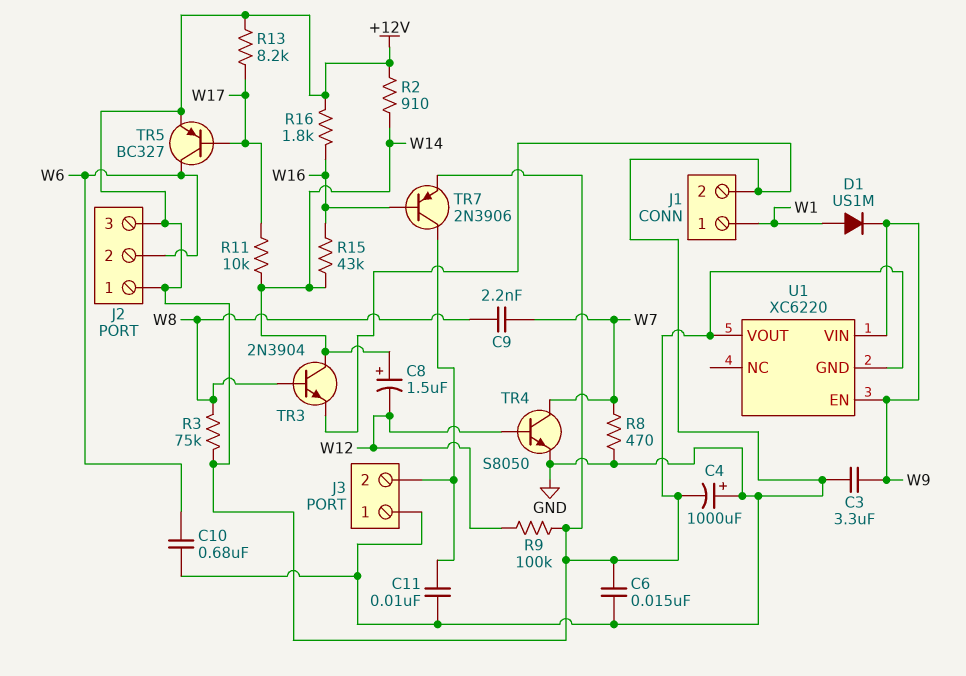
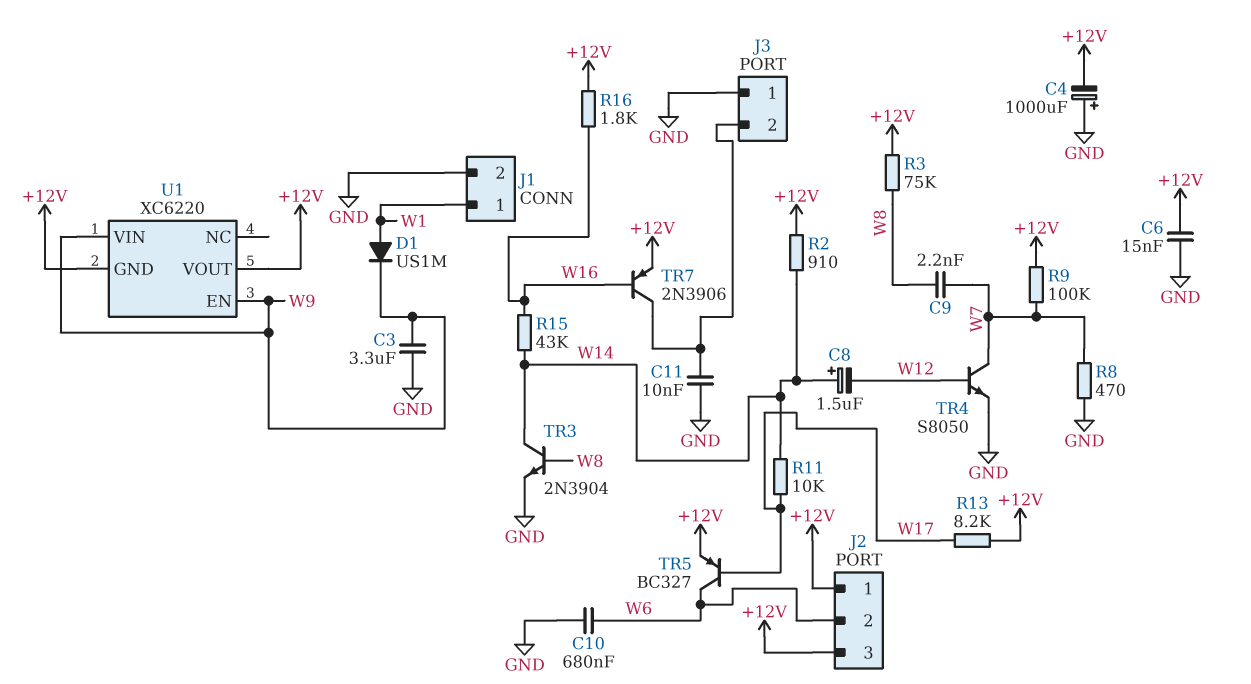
R9: 100k (+12V, W12) -> 100k (+12V, W7)

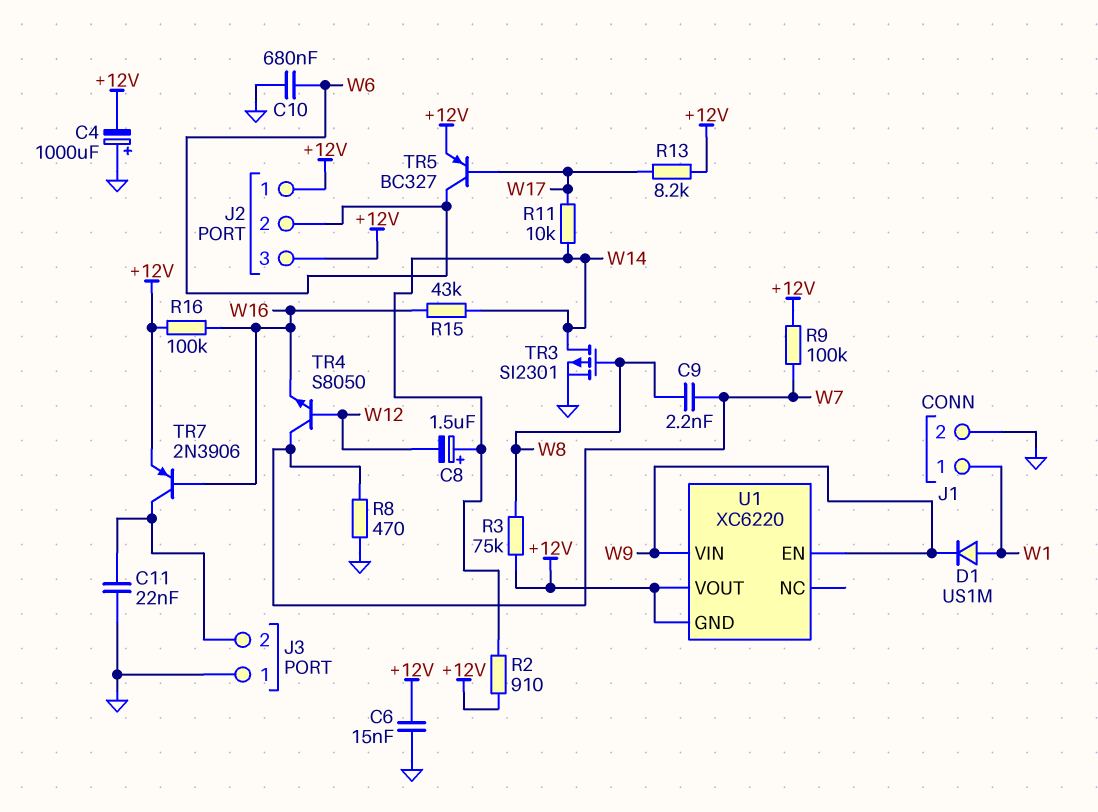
C3: 3.3uF (GND, W9) -> none
C11: 10nF (GND, J3/2) -> 22nF (GND, J3/2)
R16: 1.8k (+12V, W16) -> 100k (+12V, W16)
TR3: NPN 2N3904 (B W8, C W14, E GND) -> PMOS SI2301 (G W8, D W14, S GND)
TR4: NPN S8050 (B W12, C W7, E GND) -> NPN S8050 (B W12, C W7, E W16)

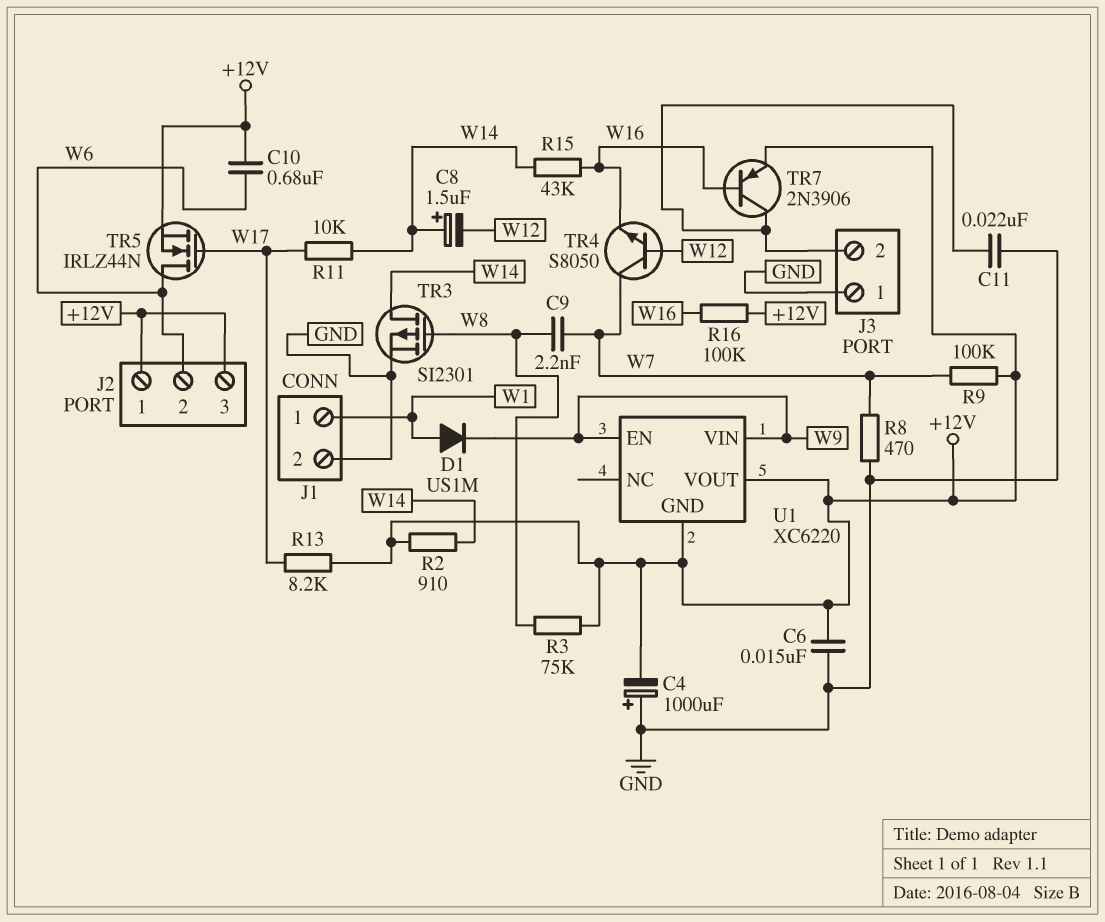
C10: 680nF (GND, W6) -> 680nF (+12V, W6)
TR5: PNP BC327 (B W17, C W6, E +12V) -> NMOS IRLZ44N (G W17, D W6, S +12V)

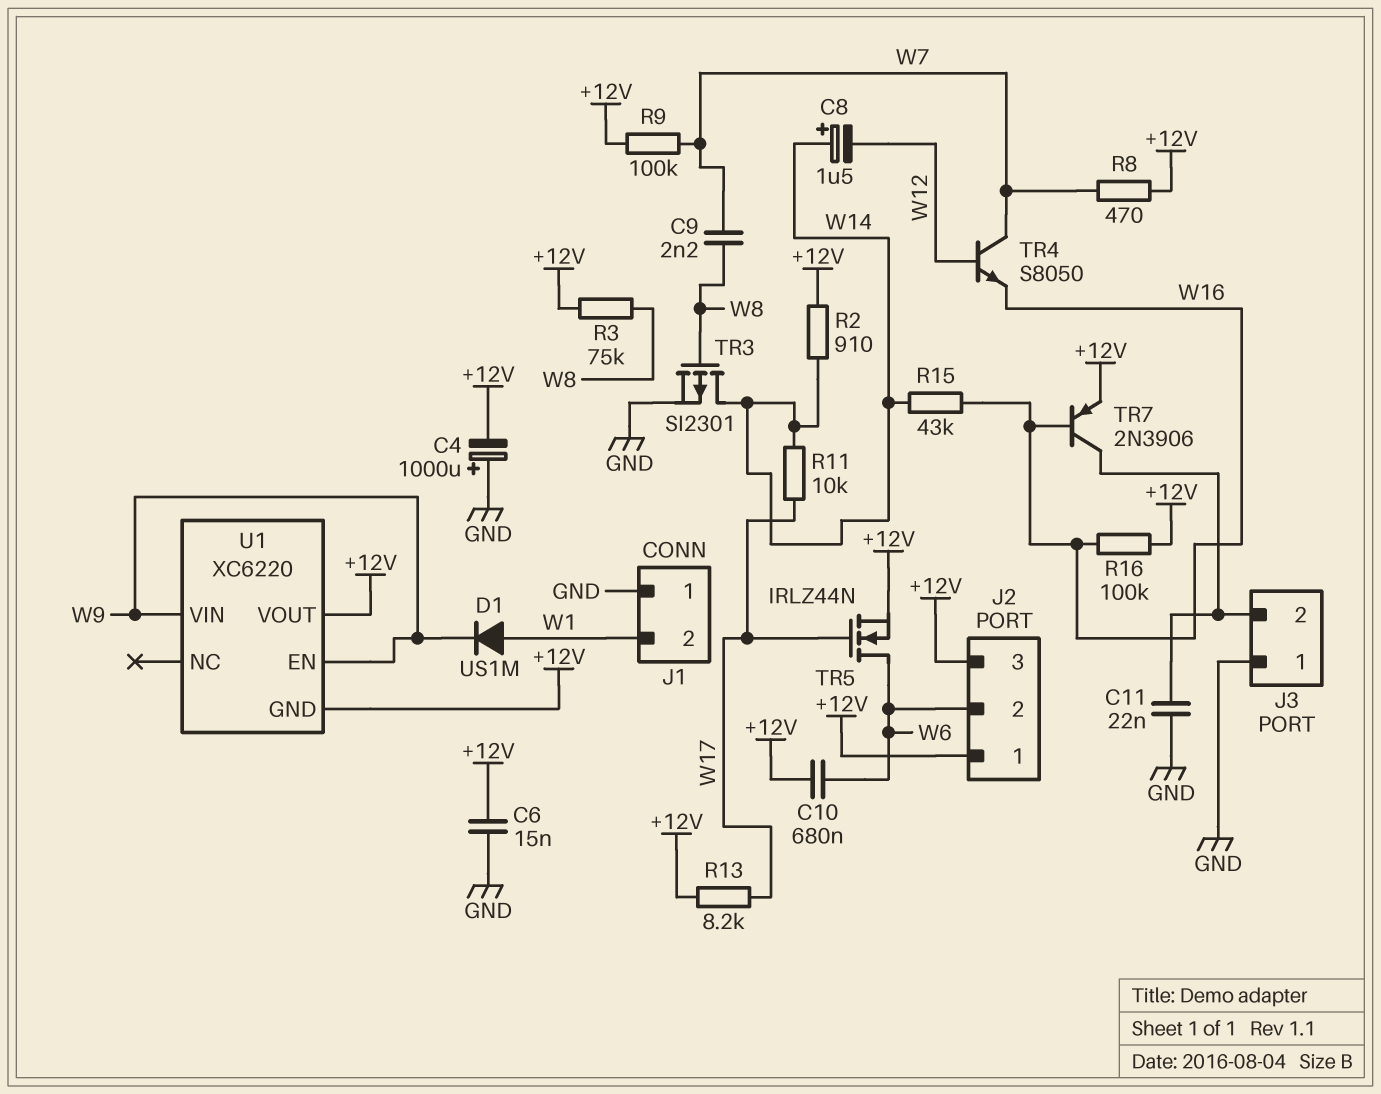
J1 pin 1: W1 -> GND
J1 pin 2: GND -> W1
R8: 470 (GND, W7) -> 470 (+12V, W7)

